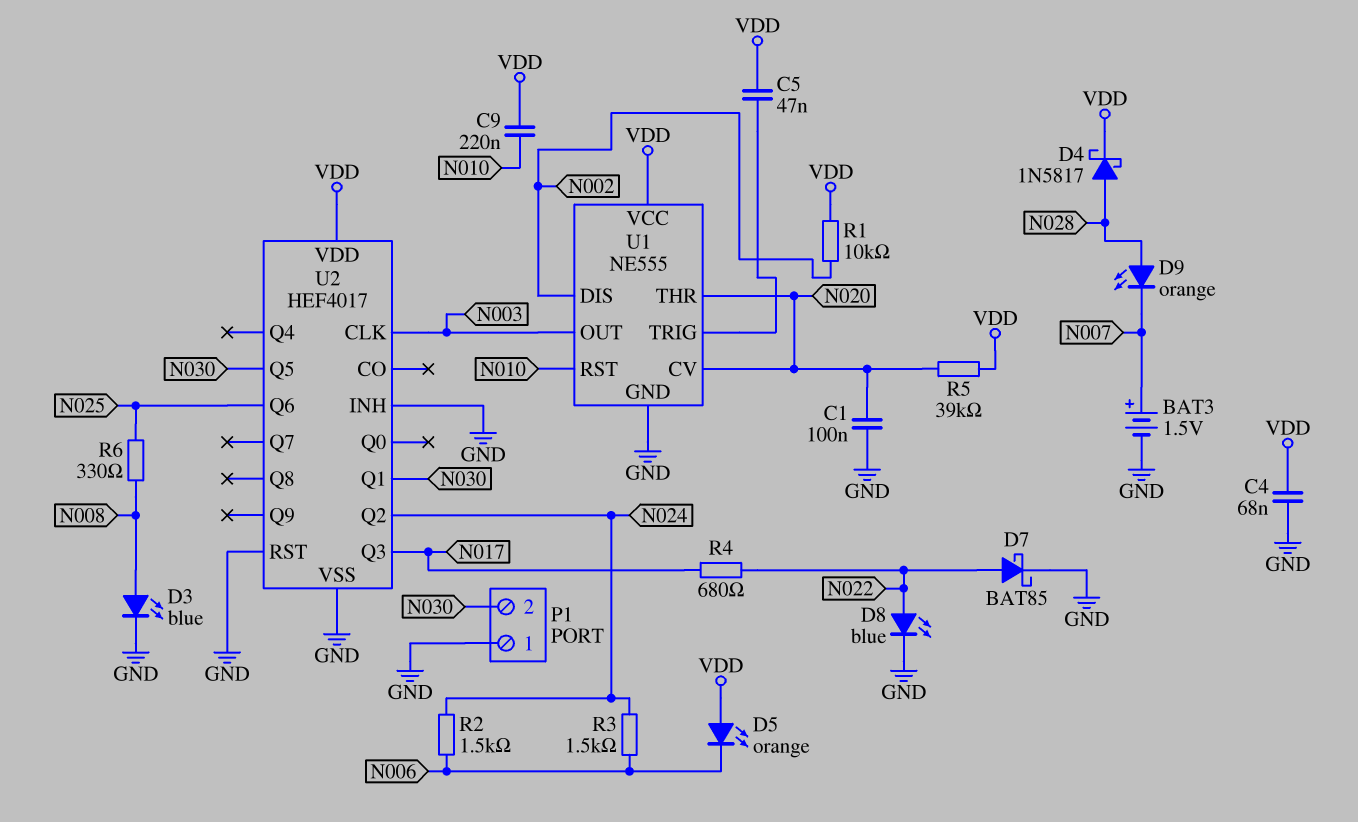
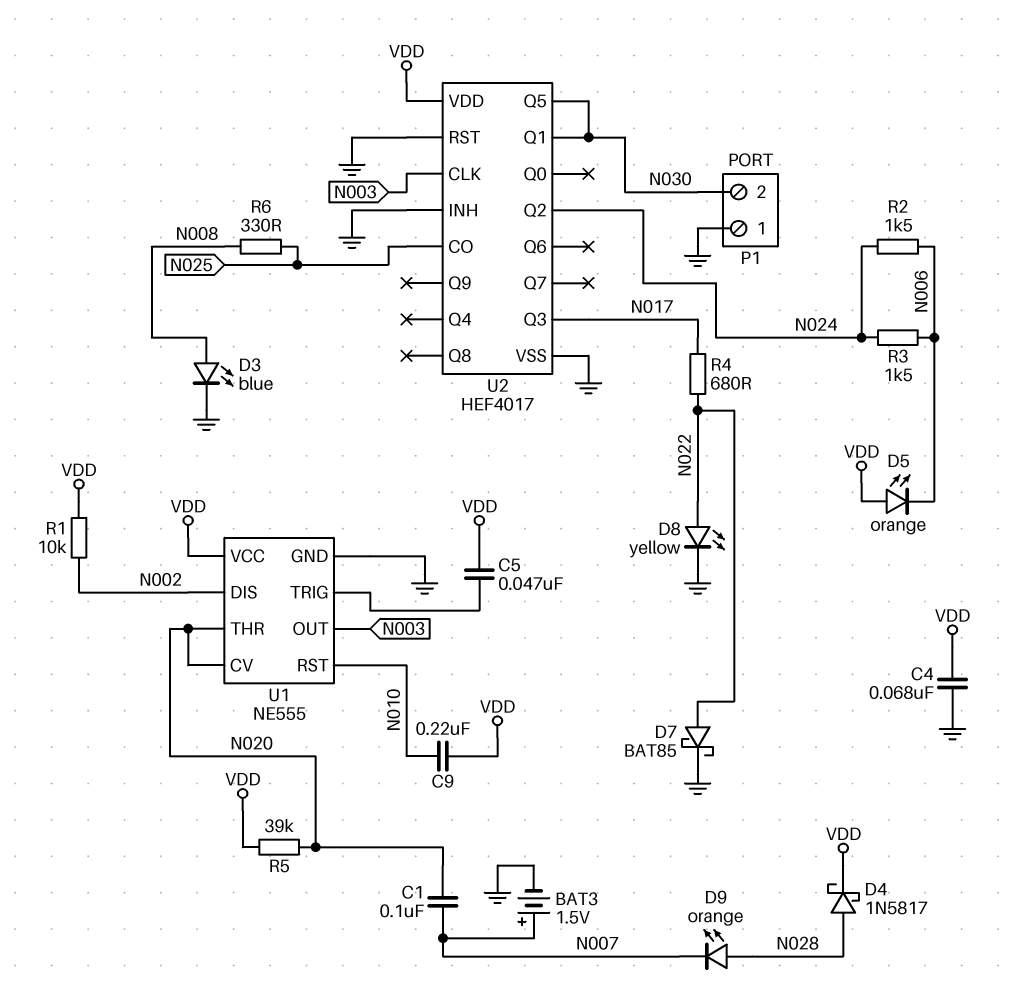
C1: 100nF (GND, N020) -> 100nF (N007, N020)
D8: LED blue (A N022, K GND) -> LED yellow (A N022, K GND)
U2 pin CO: none -> N025
U2 pin Q6: N025 -> none

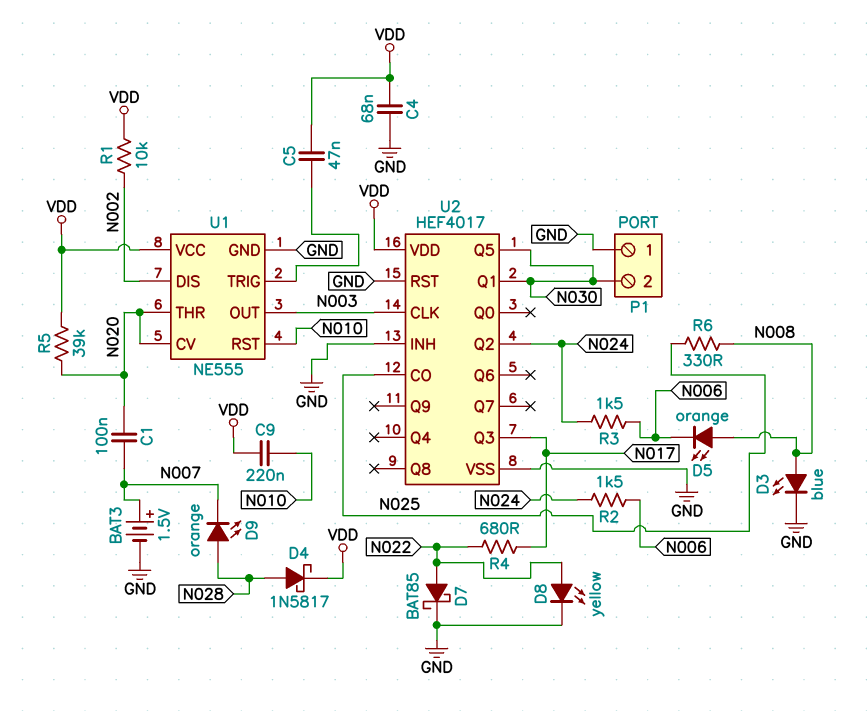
D5: LED orange (A VDD, K N006) -> LED orange (A N008, K N006)

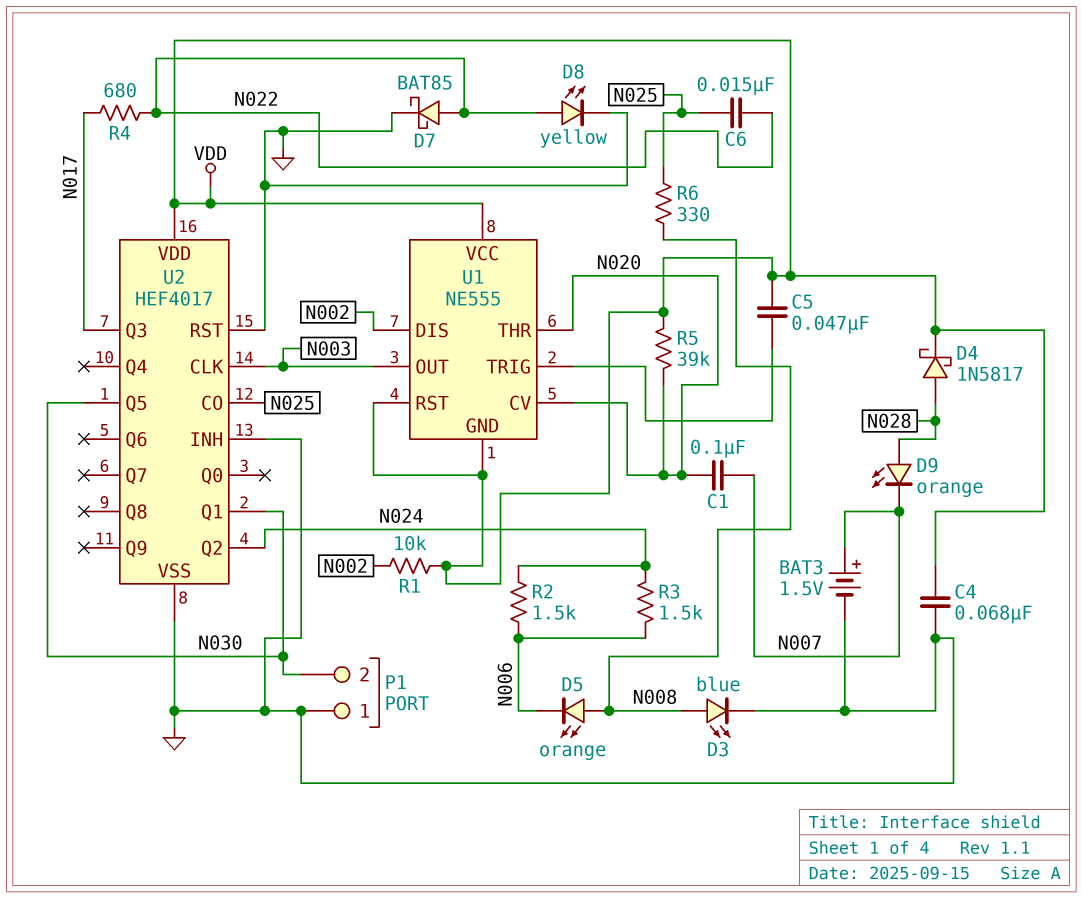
C6: none -> 15nF (N022, N025)
C9: 220nF (N010, VDD) -> none
U1 pin GND: GND -> VDD
U1 pin RST: N010 -> VDD

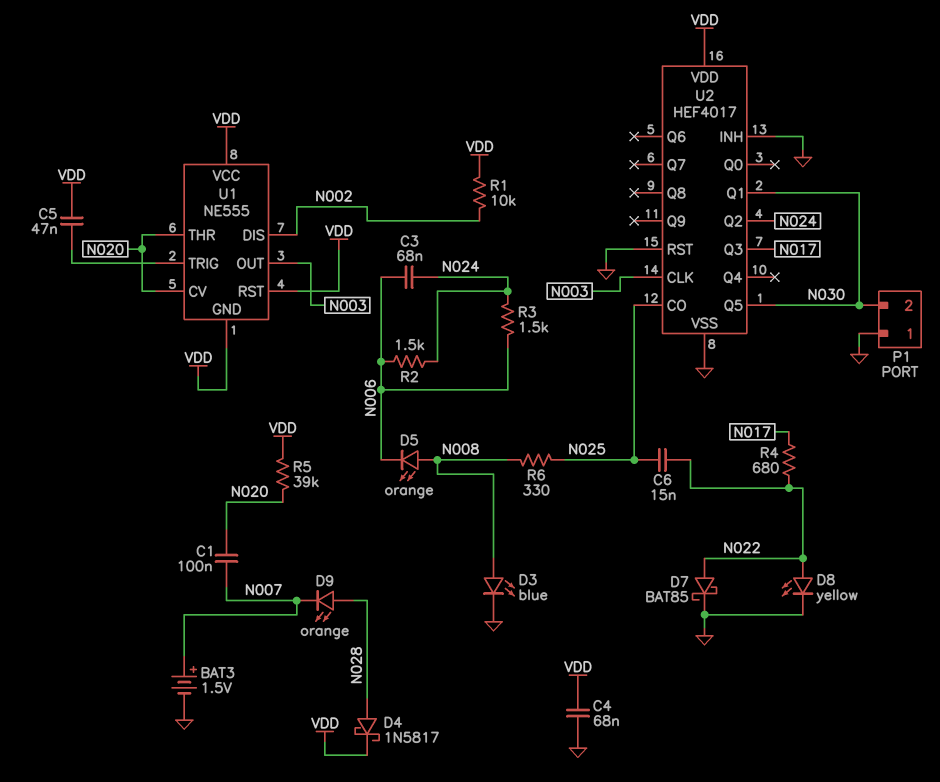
C3: none -> 68nF (N006, N024)

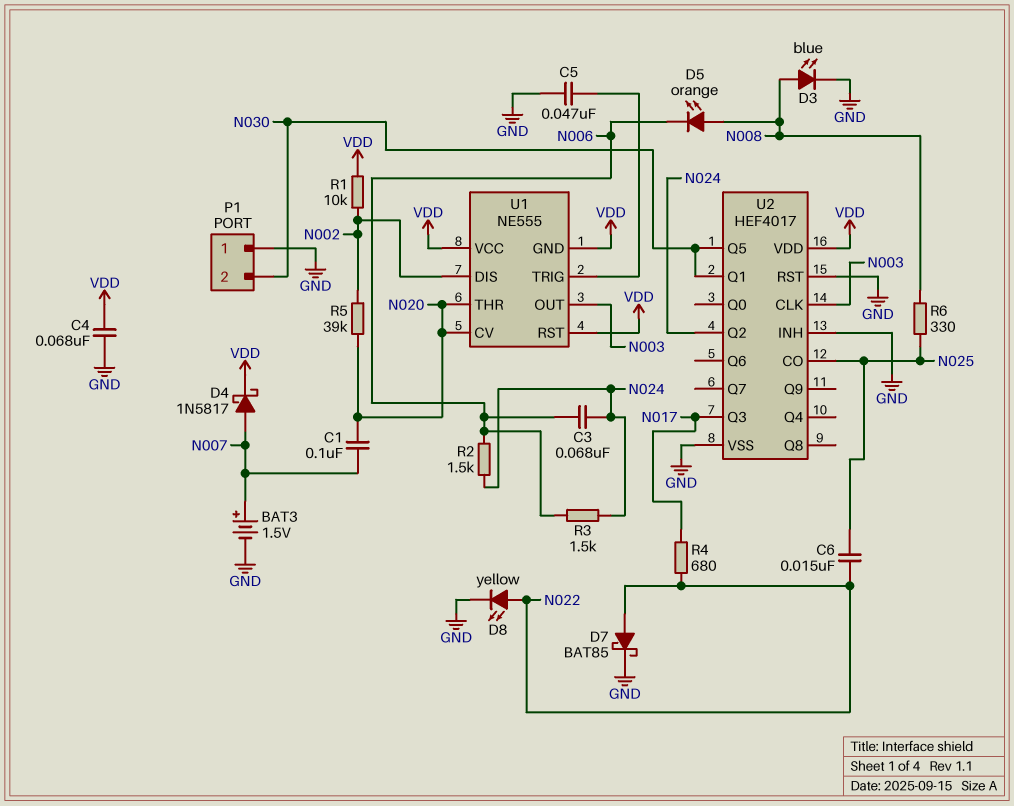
C5: 47nF (U1/TRIG, VDD) -> 47nF (GND, U1/TRIG)
D4: schottky 1N5817 (A N028, K VDD) -> schottky 1N5817 (A N007, K VDD)
D9: LED orange (A N028, K N007) -> none
R5: 39k (N020, VDD) -> 39k (N002, N020)

